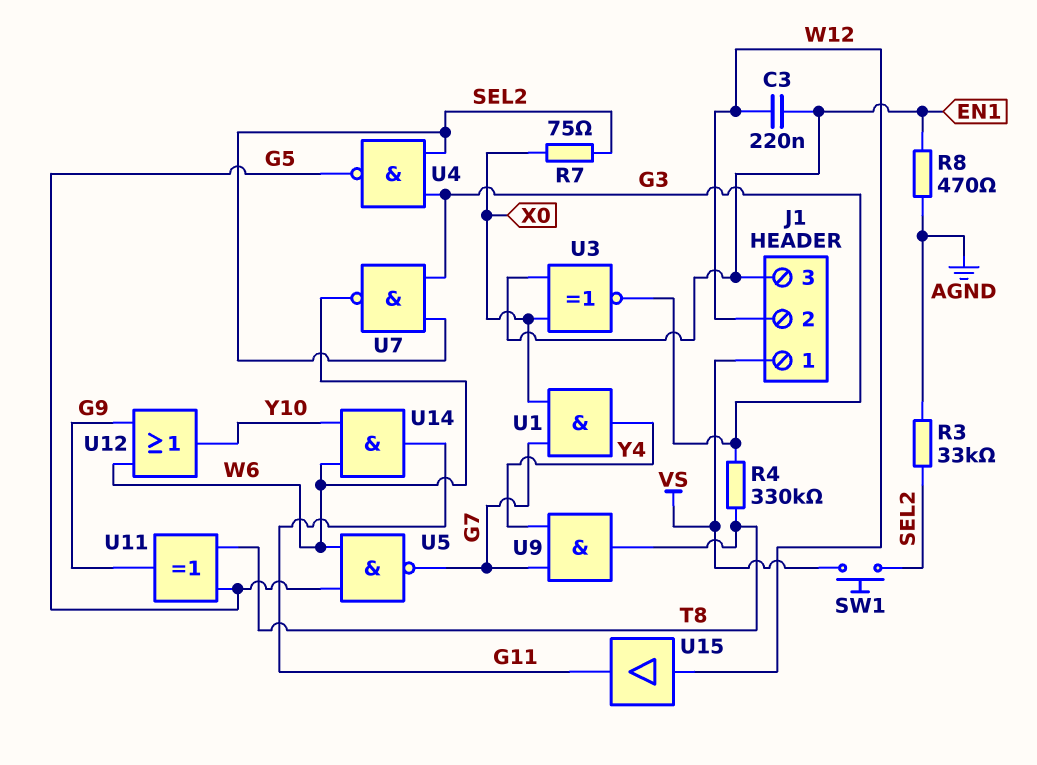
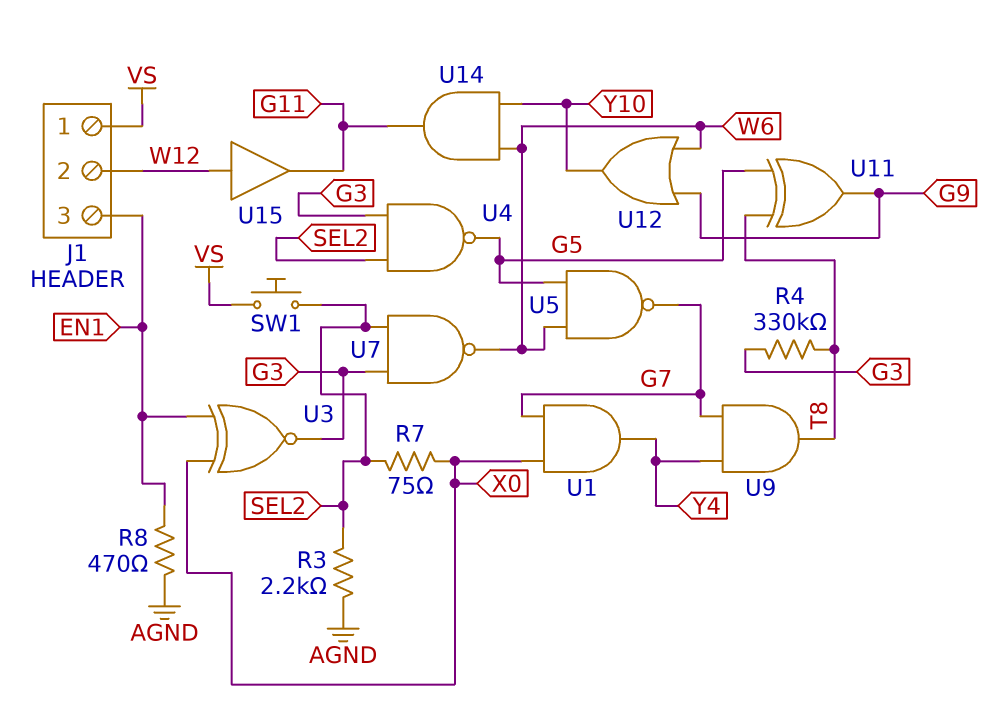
C3: 220nF (EN1, W12) -> none
R3: 33k (AGND, SEL2) -> 2.2k (AGND, SEL2)

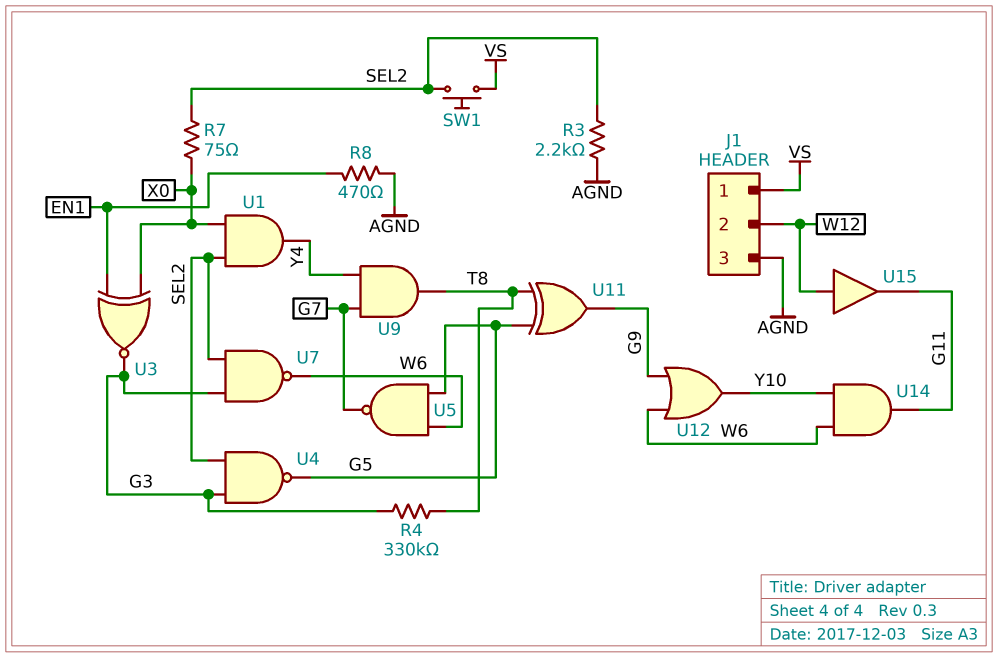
J1 pin 3: EN1 -> AGND
U1: AND (in G7, in X0, out Y4) -> AND (in SEL2, in X0, out Y4)

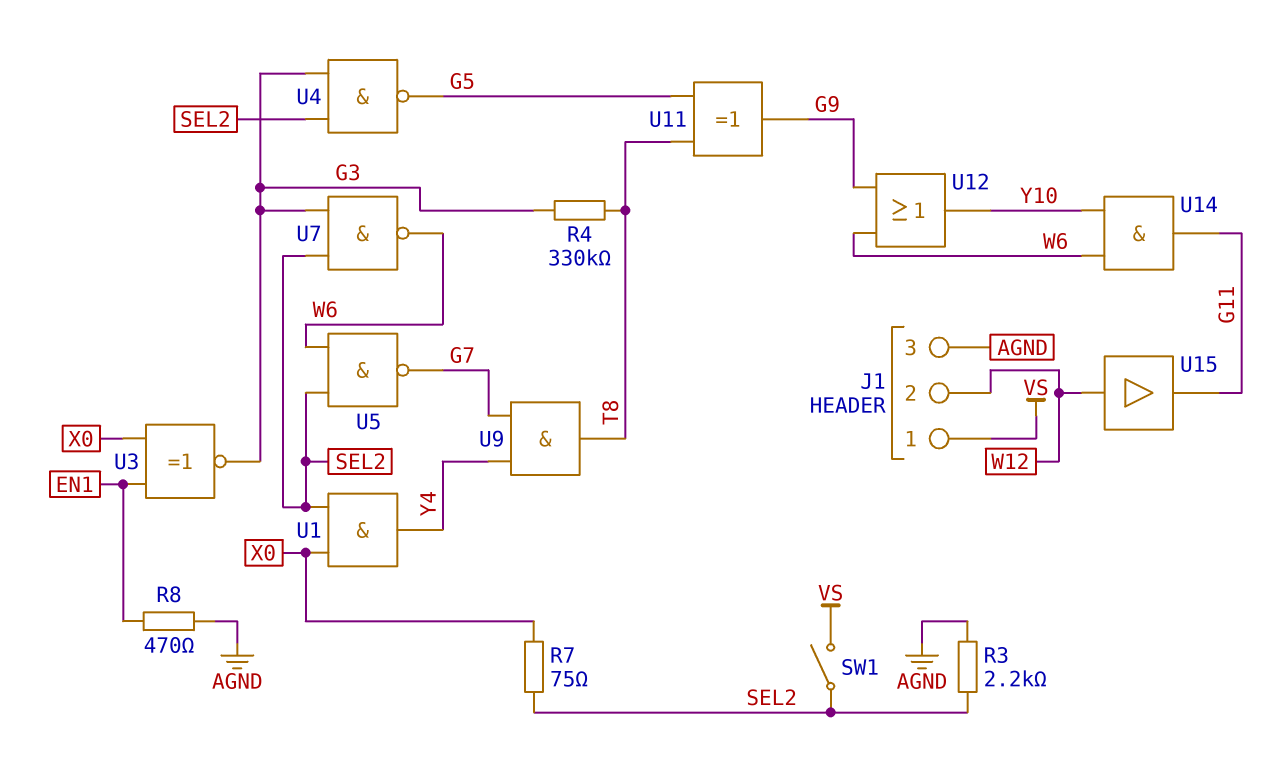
SW1: button (SEL2, VS) -> switch (SEL2, VS)
U5: NAND (in G5, in W6, out G7) -> NAND (in SEL2, in W6, out G7)

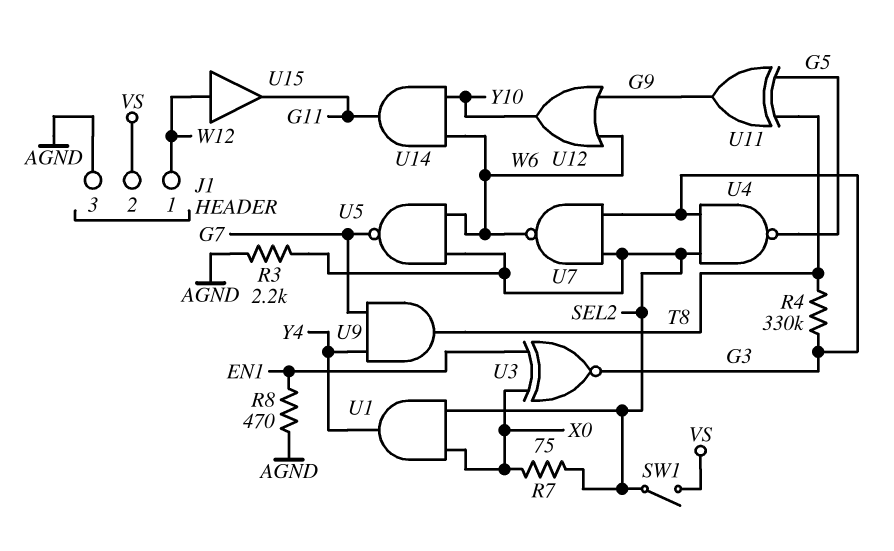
J1 pin 1: VS -> W12
J1 pin 2: W12 -> VS

